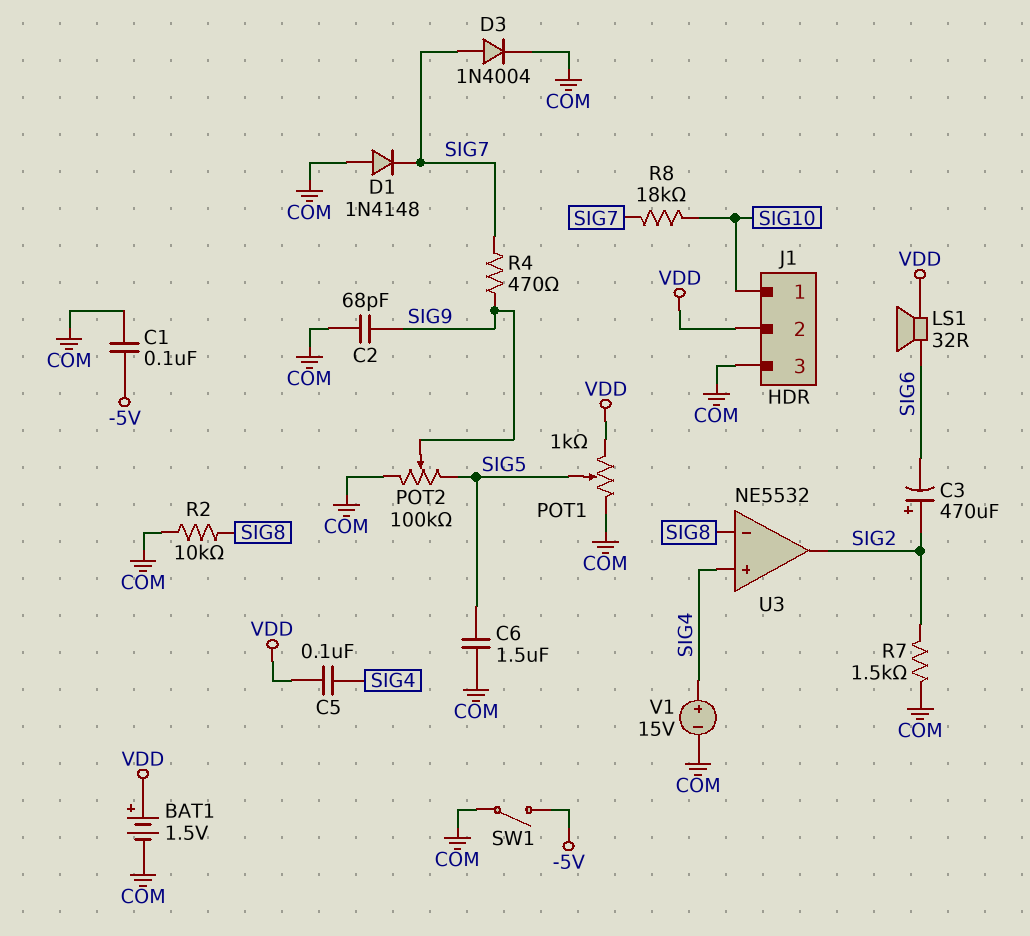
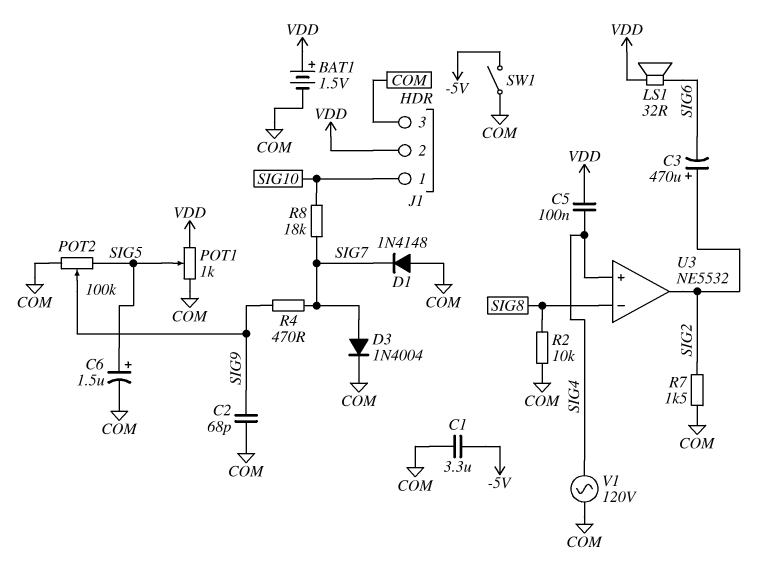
C1: 100nF (-5V, COM) -> 3.3uF (-5V, COM)
C6: 1.5uF (COM, SIG5) -> 1.5uF (plus SIG5, minus COM)
V1: 15V (plus SIG4, minus COM) -> AC 120V (COM, SIG4)

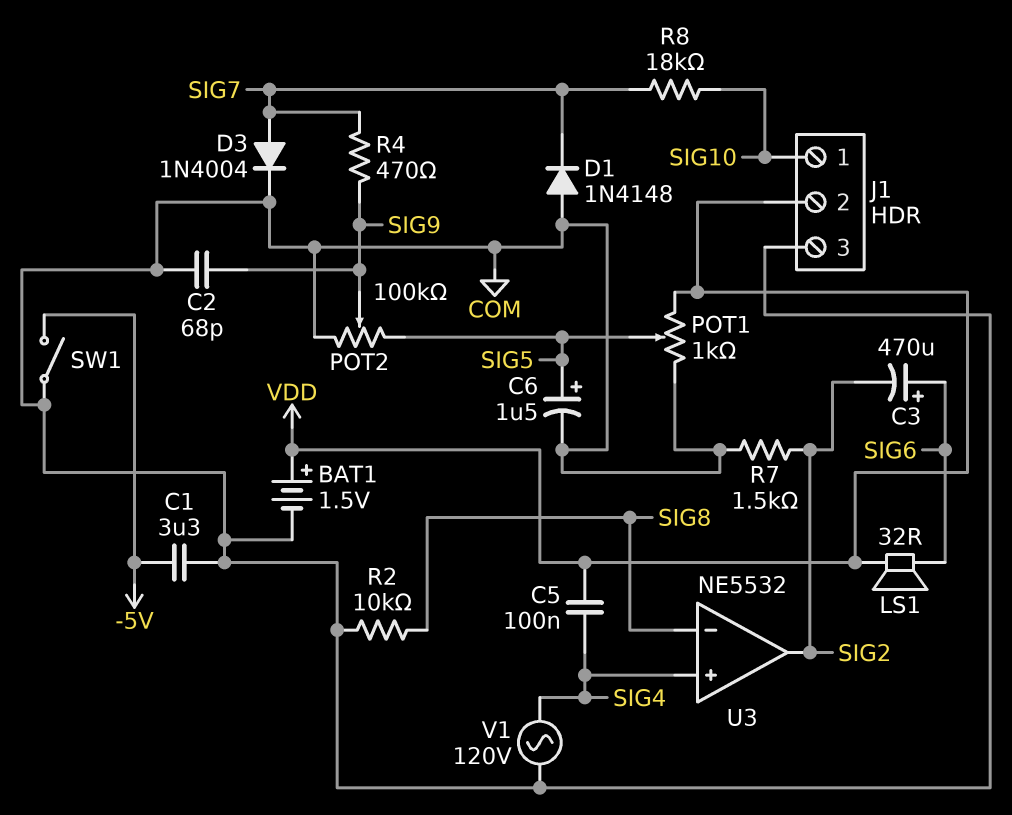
C3: 470uF (plus SIG2, minus SIG6) -> 470uF (plus SIG6, minus SIG2)

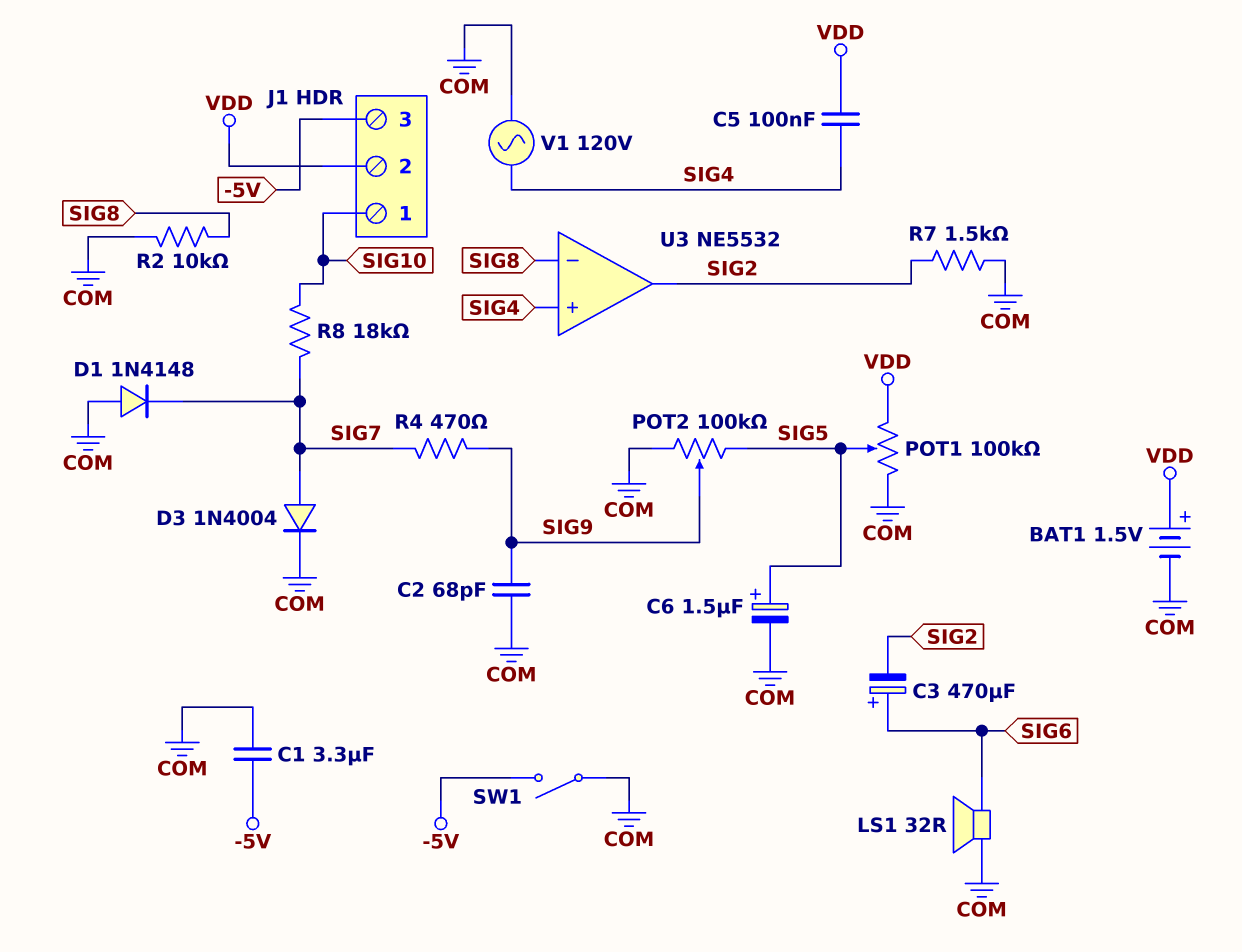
J1 pin 3: COM -> -5V
LS1: speaker 32R (SIG6, VDD) -> speaker 32R (COM, SIG6)
POT1: 1k (COM, VDD, wiper SIG5) -> 100k (COM, VDD, wiper SIG5)

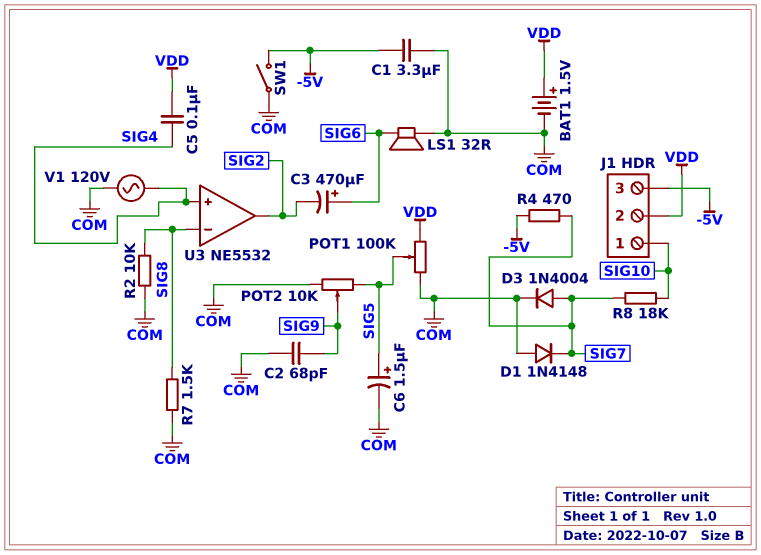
POT2: 100k (COM, SIG5, wiper SIG9) -> 10k (COM, SIG5, wiper SIG9)
R4: 470 (SIG7, SIG9) -> 470 (-5V, SIG7)
R7: 1.5k (COM, SIG2) -> 1.5k (COM, SIG8)

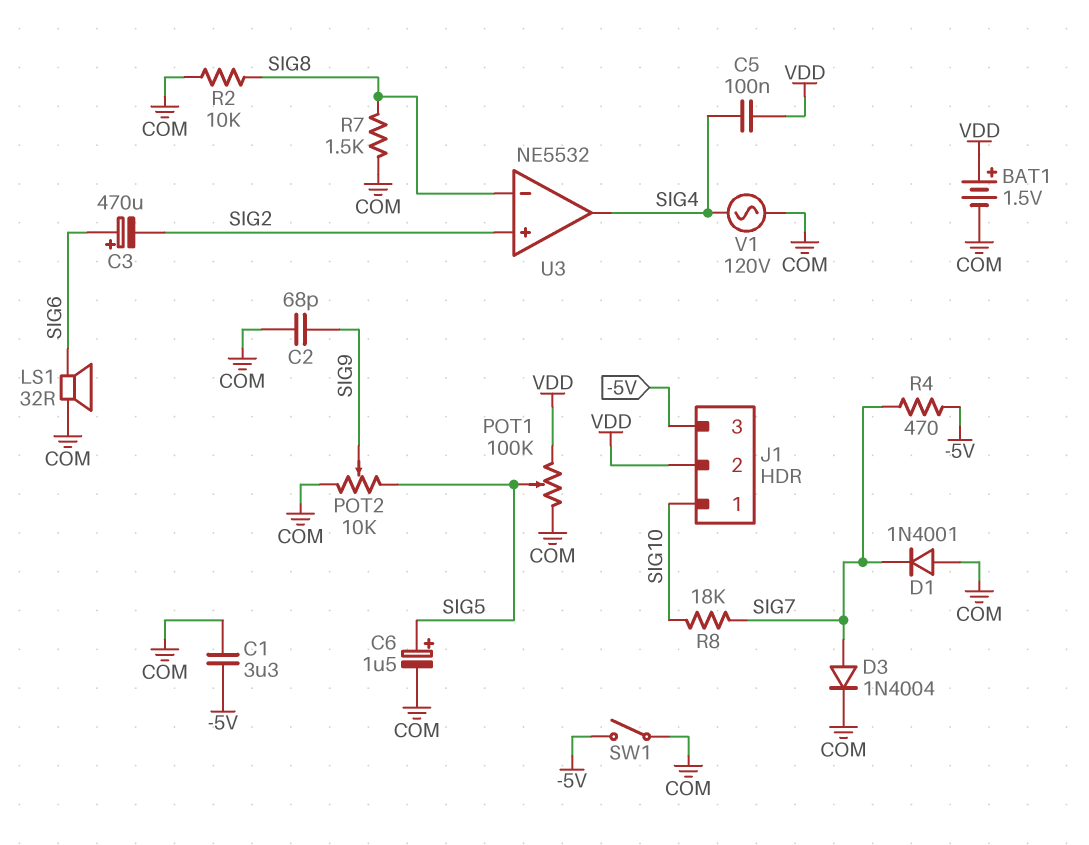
D1: diode 1N4148 (A COM, K SIG7) -> diode 1N4001 (A COM, K SIG7)
U3 pin in+: SIG4 -> SIG2
U3 pin out: SIG2 -> SIG4

